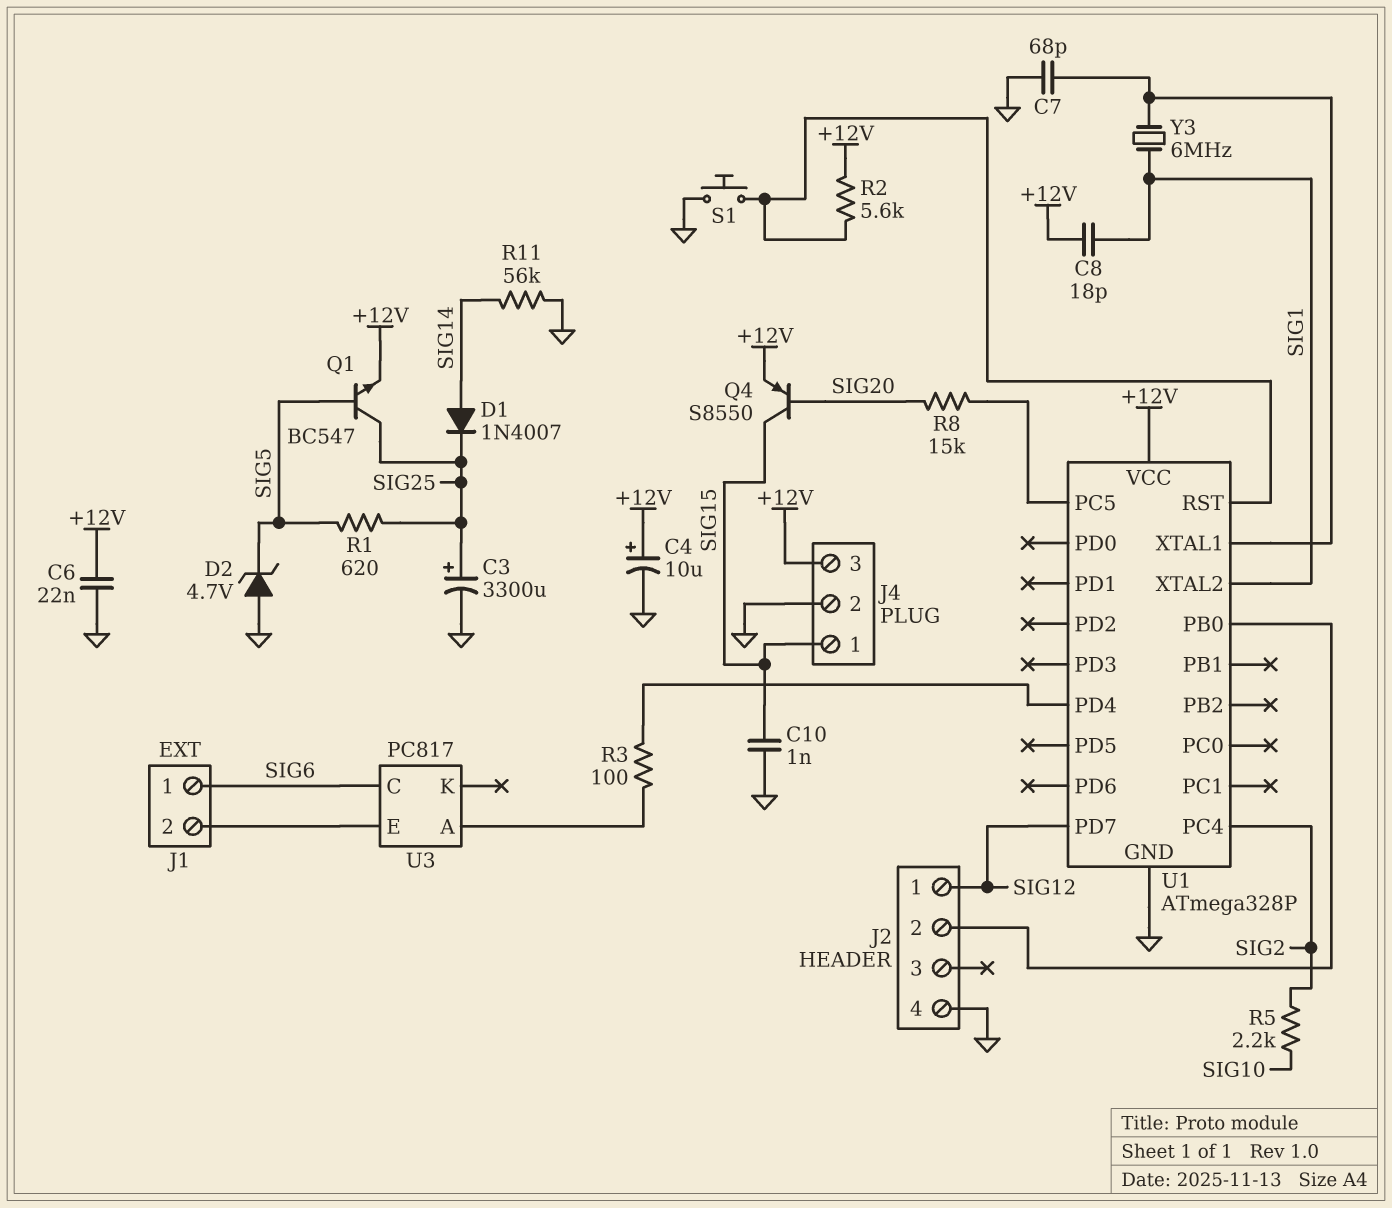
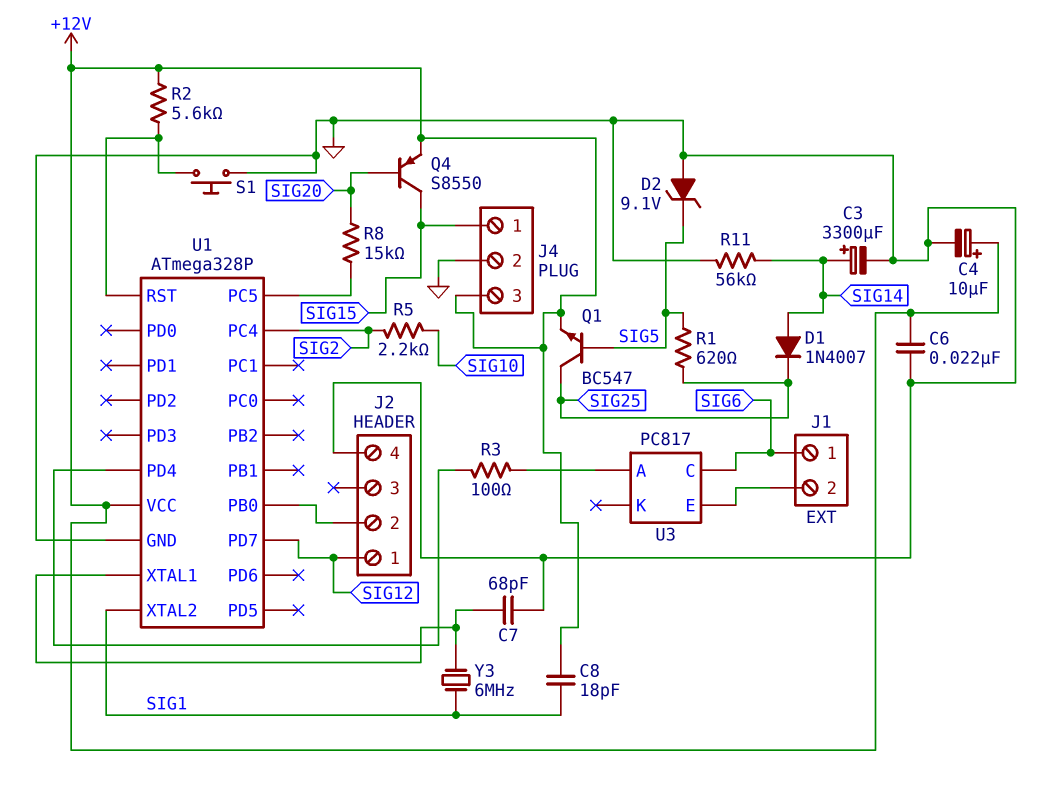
C3: 3300uF (plus SIG25, minus GND) -> 3300uF (plus SIG14, minus GND)
C10: 1nF (GND, SIG15) -> none
D2: zener 4.7V (A GND, K SIG5) -> zener 9.1V (A GND, K SIG5)

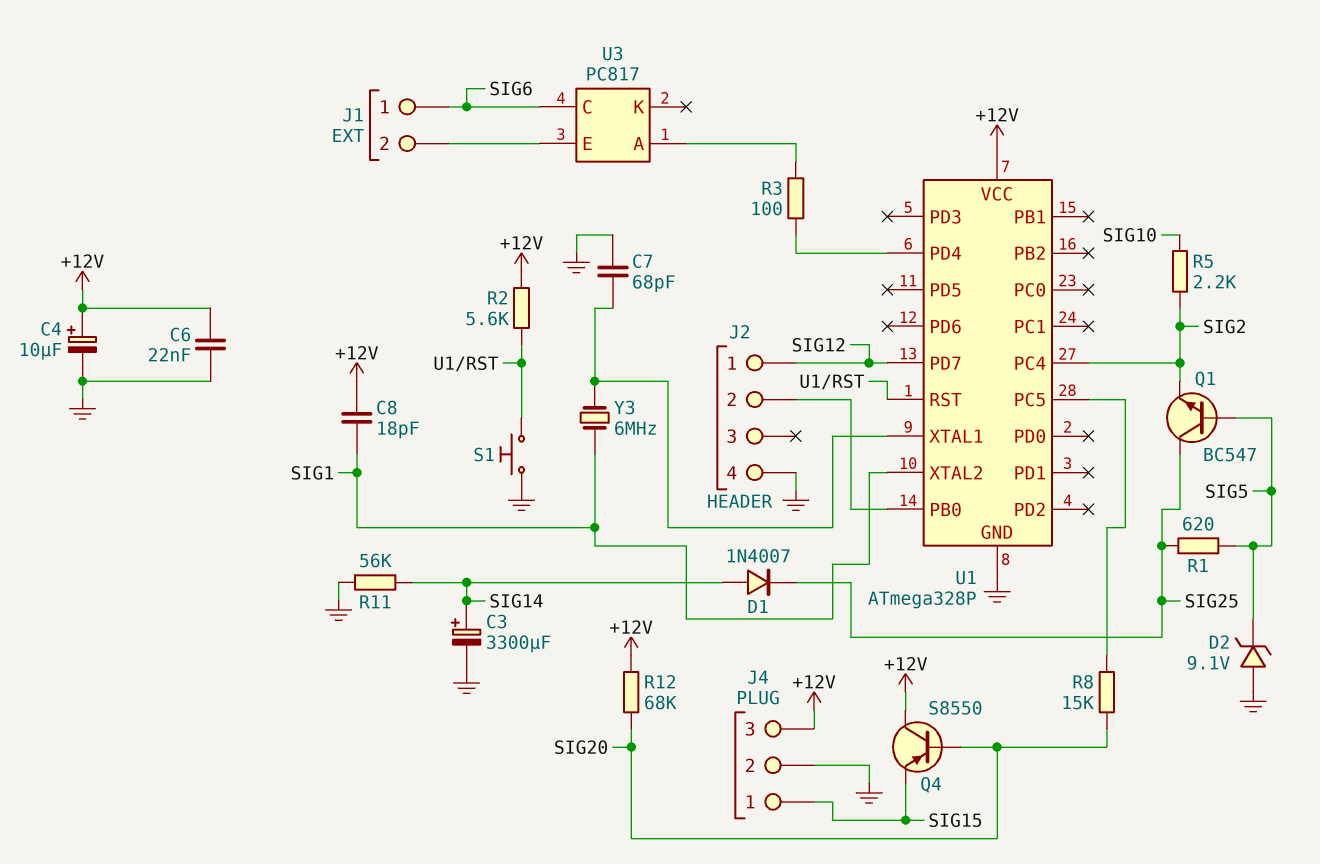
Q1: NPN BC547 (B SIG5, C SIG25, E +12V) -> NPN BC547 (B SIG5, C SIG25, E SIG2)
Q4: PNP S8550 (B SIG20, C SIG15, E +12V) -> PNP S8550 (B SIG20, C +12V, E SIG15)
R12: none -> 68k (+12V, SIG20)

